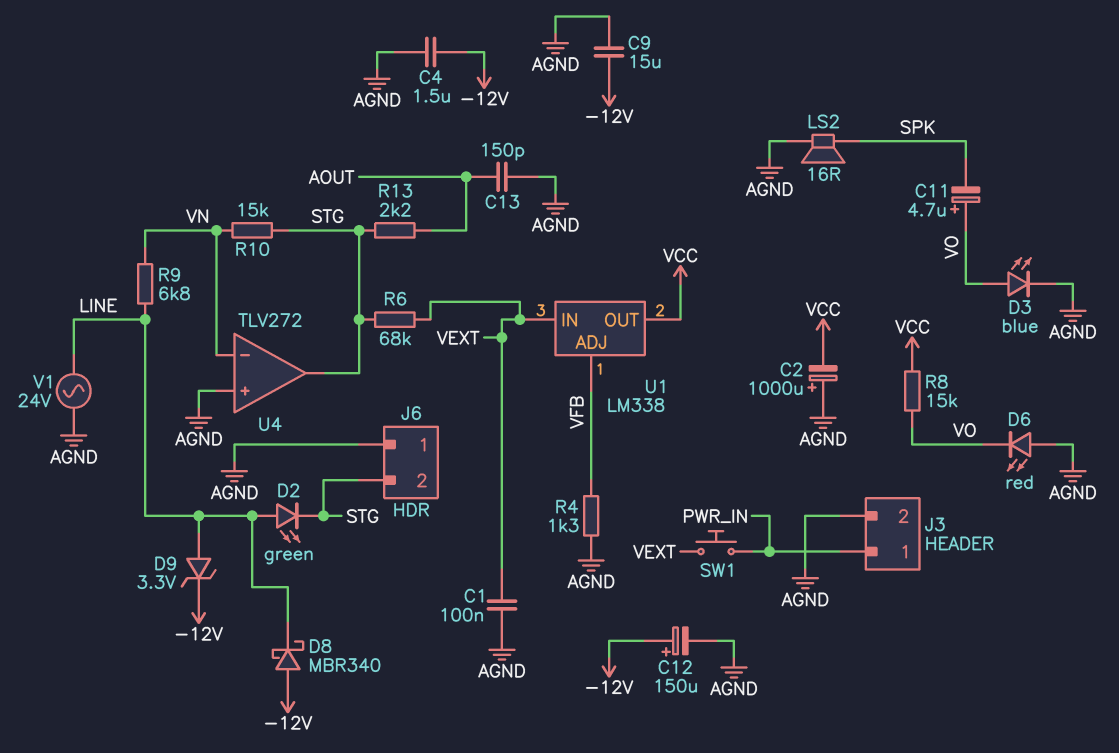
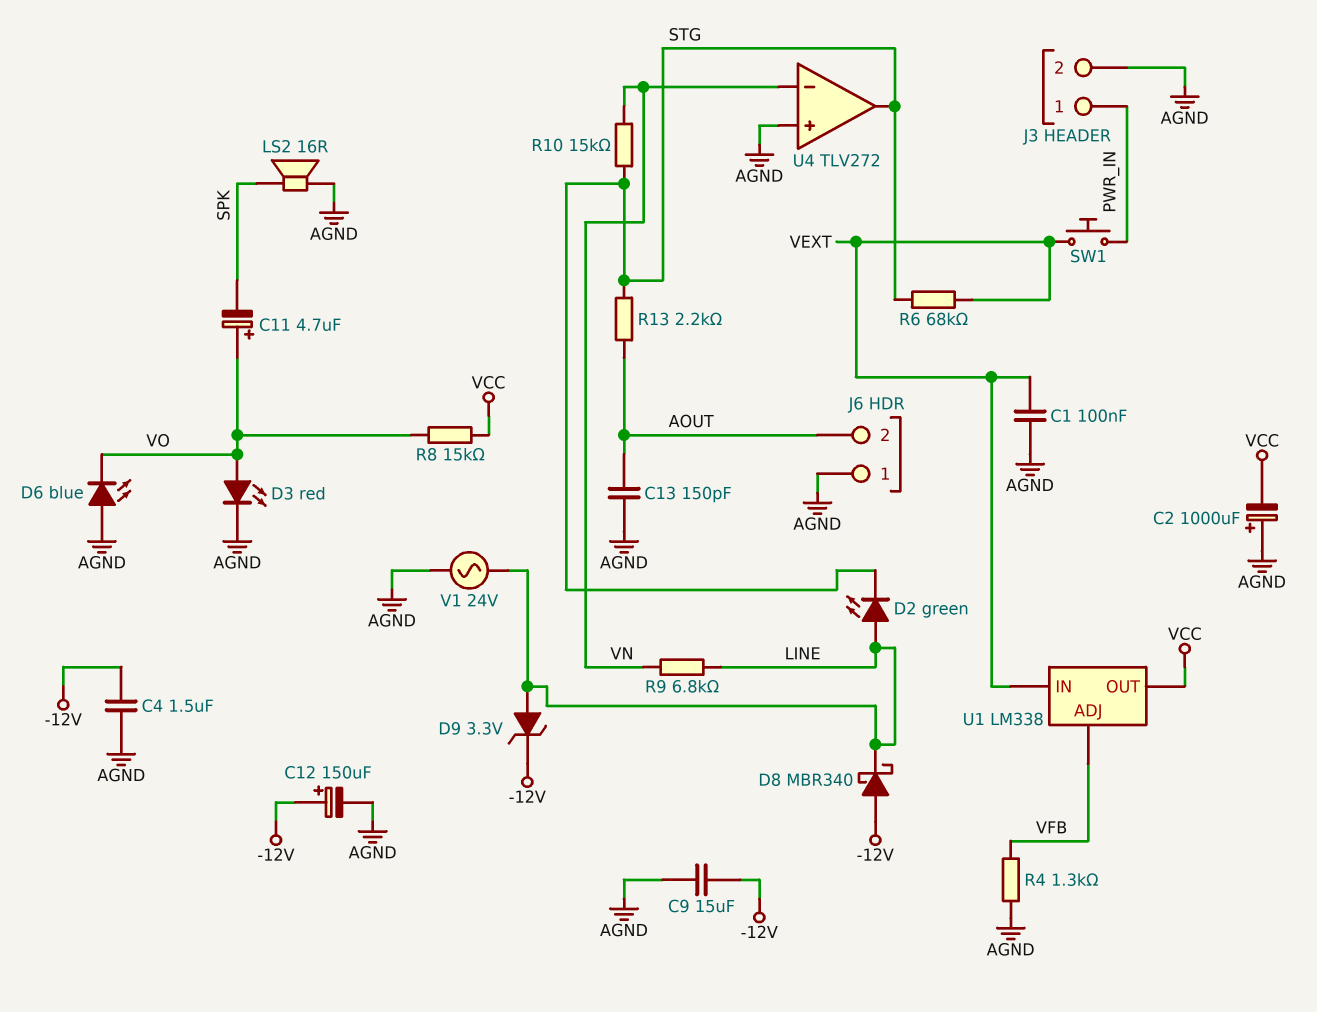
D3: LED blue (A VO, K AGND) -> LED red (A VO, K AGND)
D6: LED red (A AGND, K VO) -> LED blue (A AGND, K VO)
J6 pin 2: STG -> AOUT

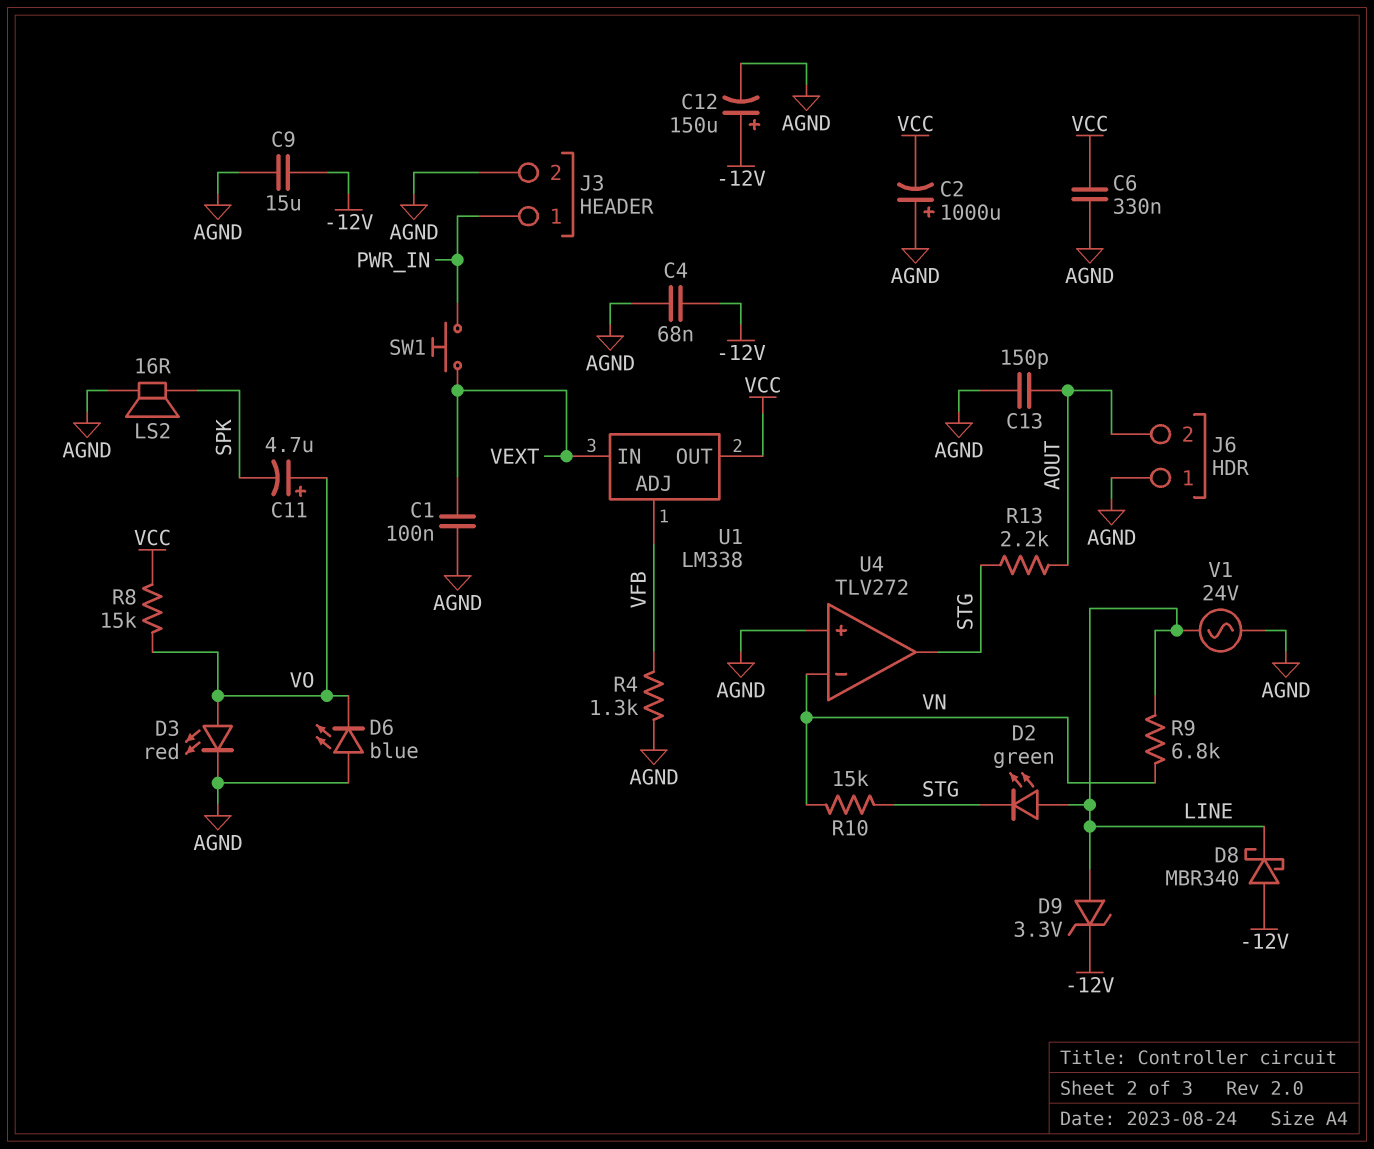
C4: 1.5uF (-12V, AGND) -> 68nF (-12V, AGND)
C6: none -> 330nF (AGND, VCC)
R6: 68k (STG, VEXT) -> none

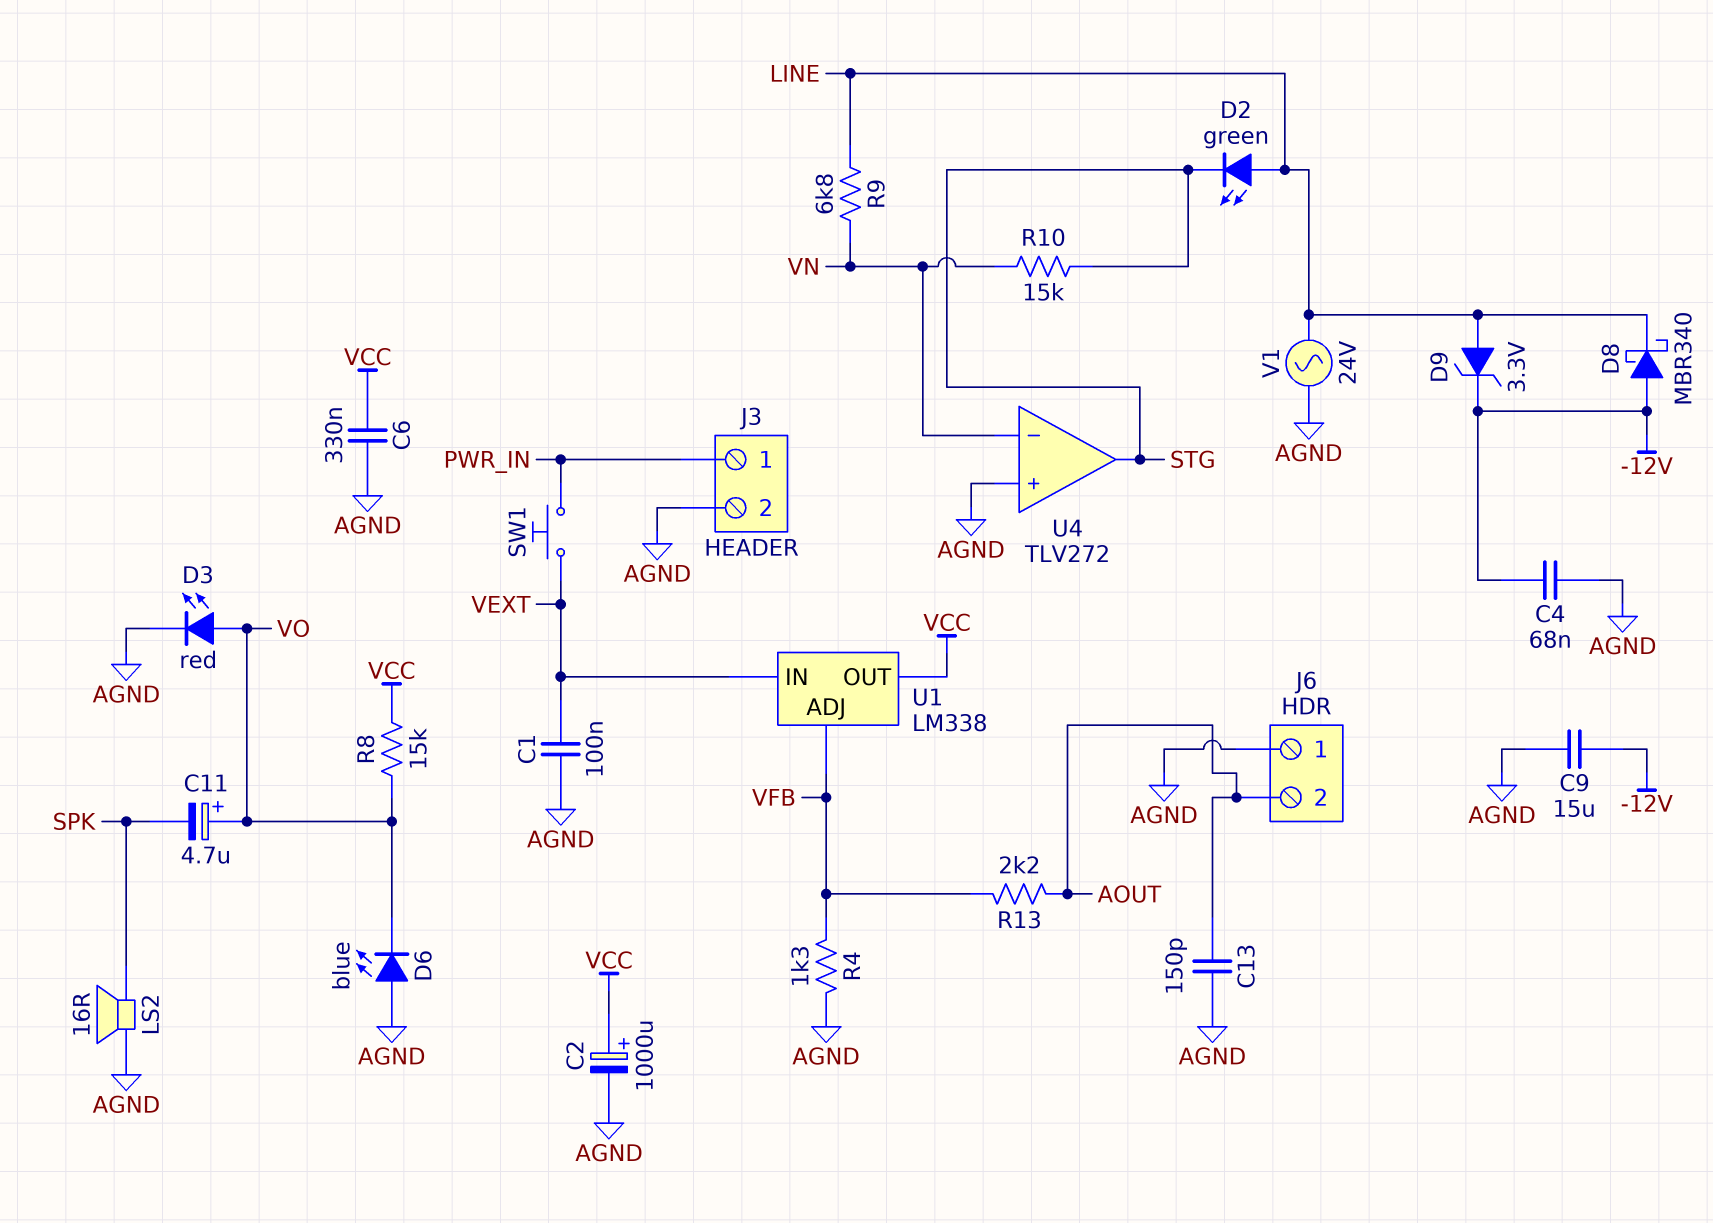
C2: 1000uF (plus AGND, minus VCC) -> 1000uF (plus VCC, minus AGND)
C12: 150uF (plus -12V, minus AGND) -> none
R13: 2.2k (AOUT, STG) -> 2.2k (AOUT, VFB)

